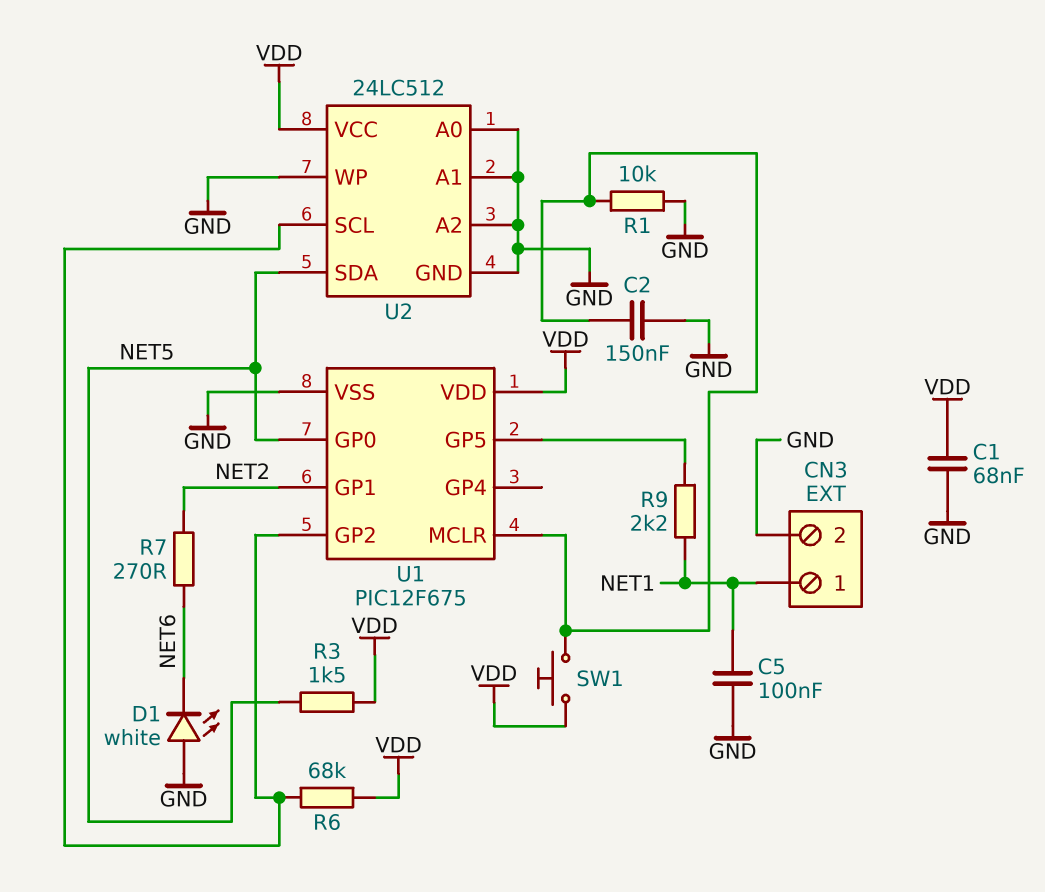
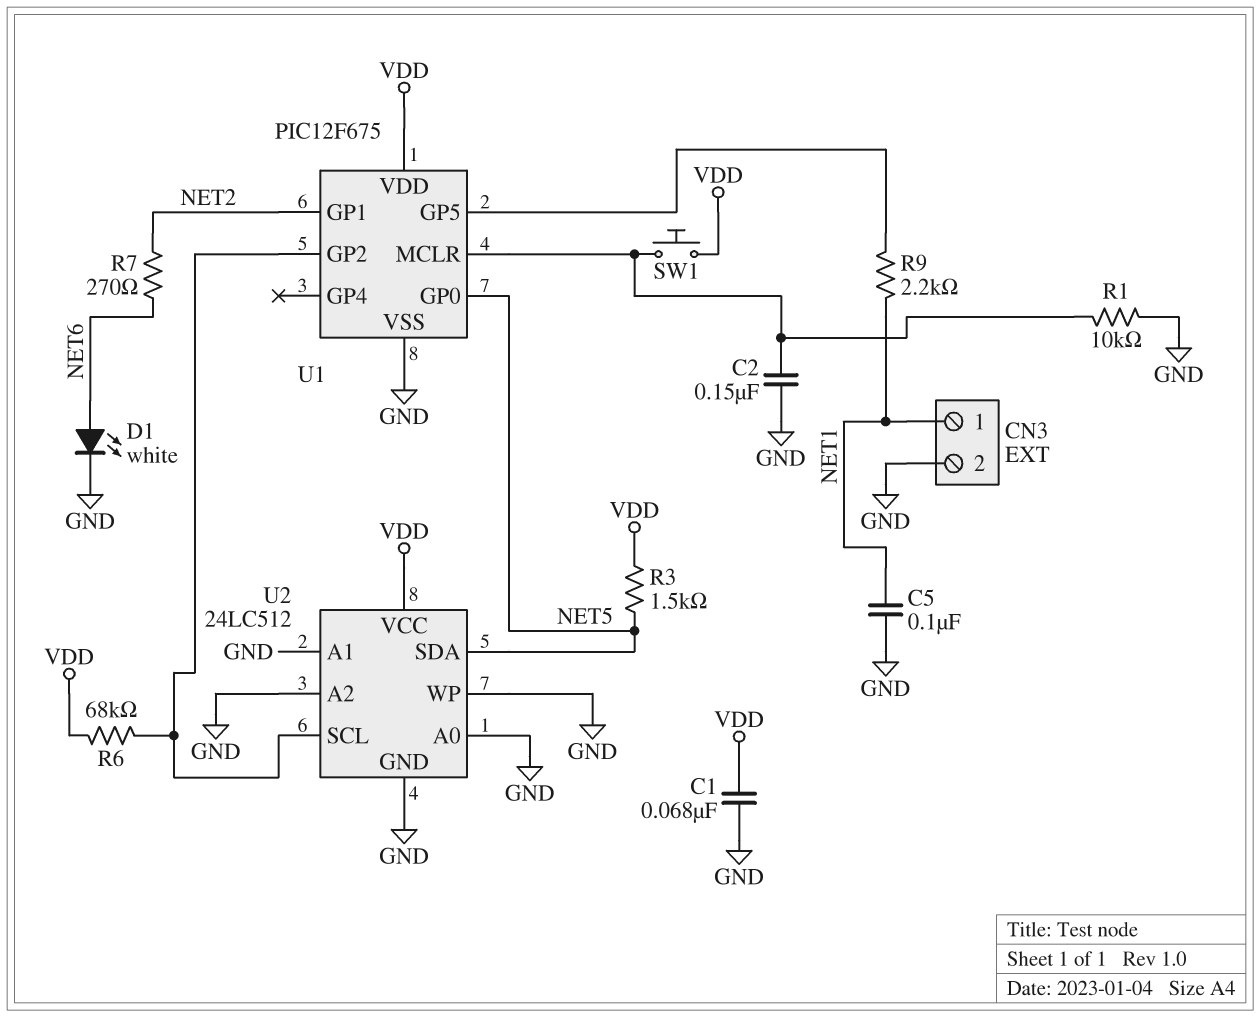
D1: LED white (A GND, K NET6) -> LED white (A NET6, K GND)

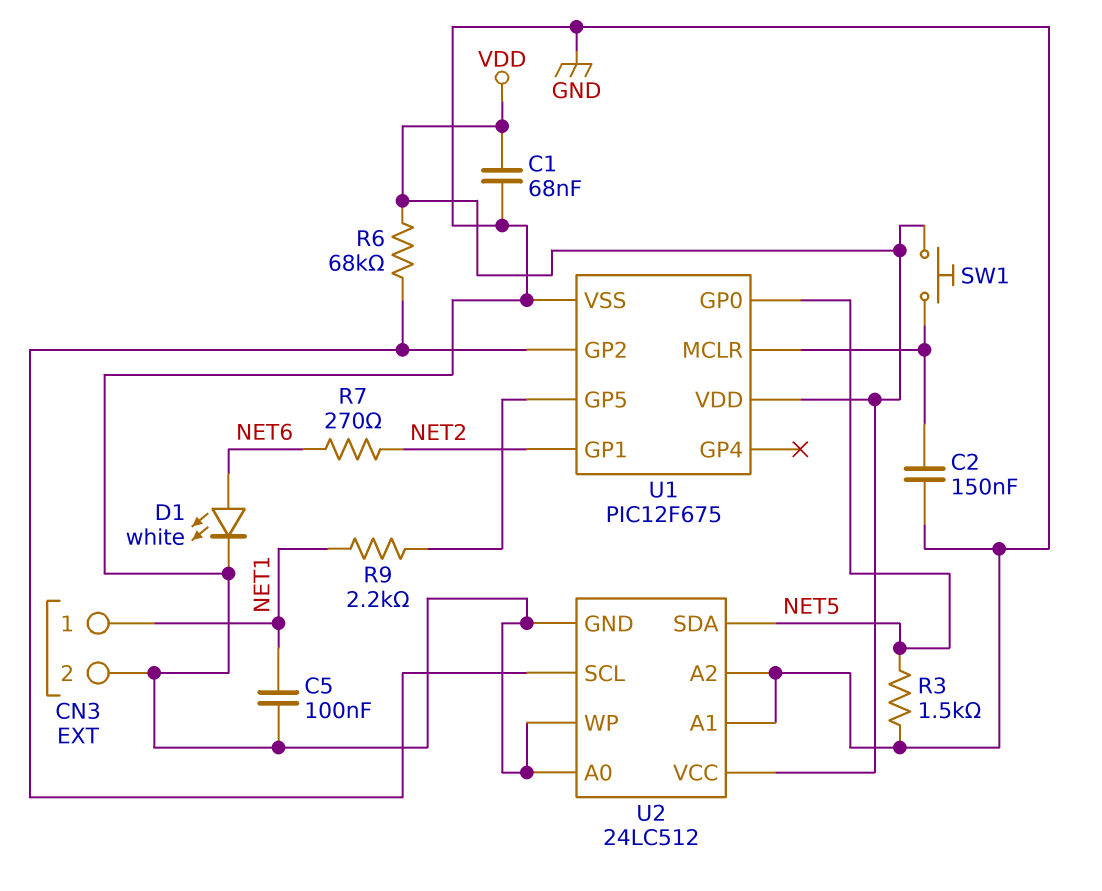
R1: 10k (GND, U1/MCLR) -> none
R3: 1.5k (NET5, VDD) -> 1.5k (GND, NET5)

